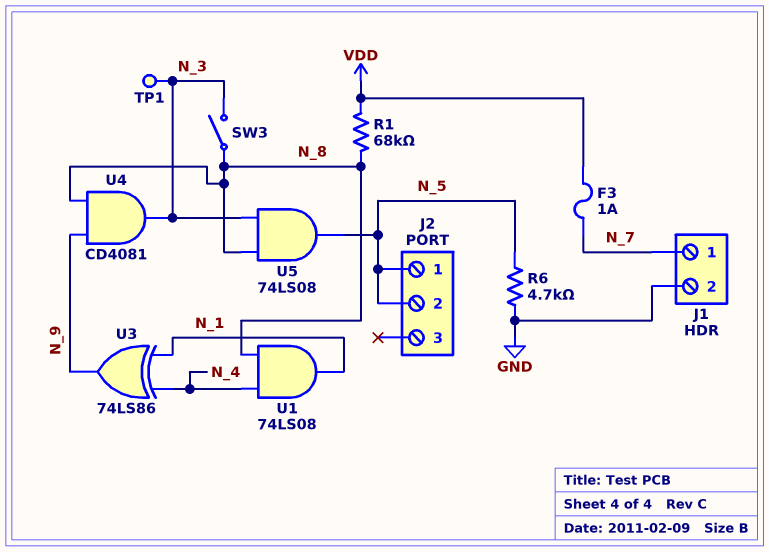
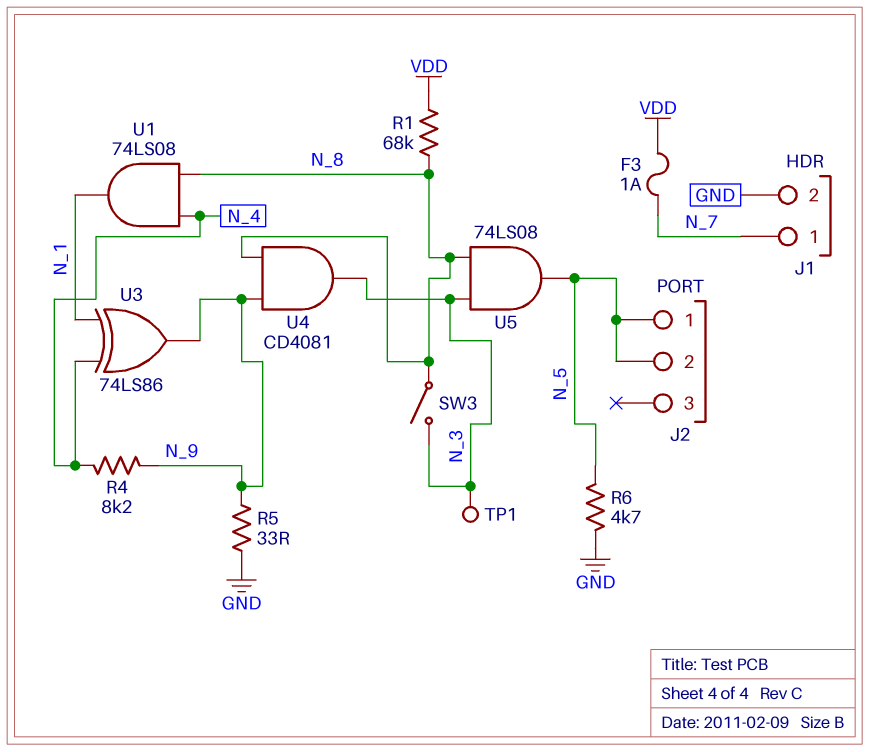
R4: none -> 8.2k (N_4, N_9)
R5: none -> 33 (GND, N_9)

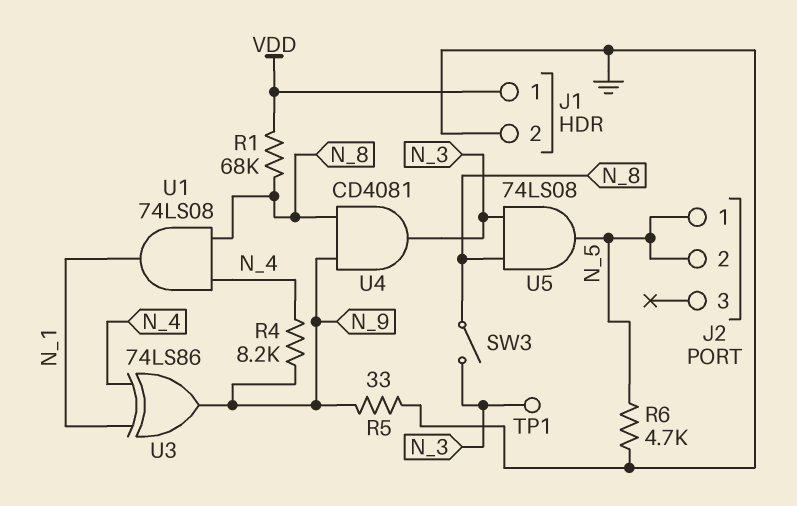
F3: 1A (N_7, VDD) -> none
J1 pin 1: N_7 -> VDD

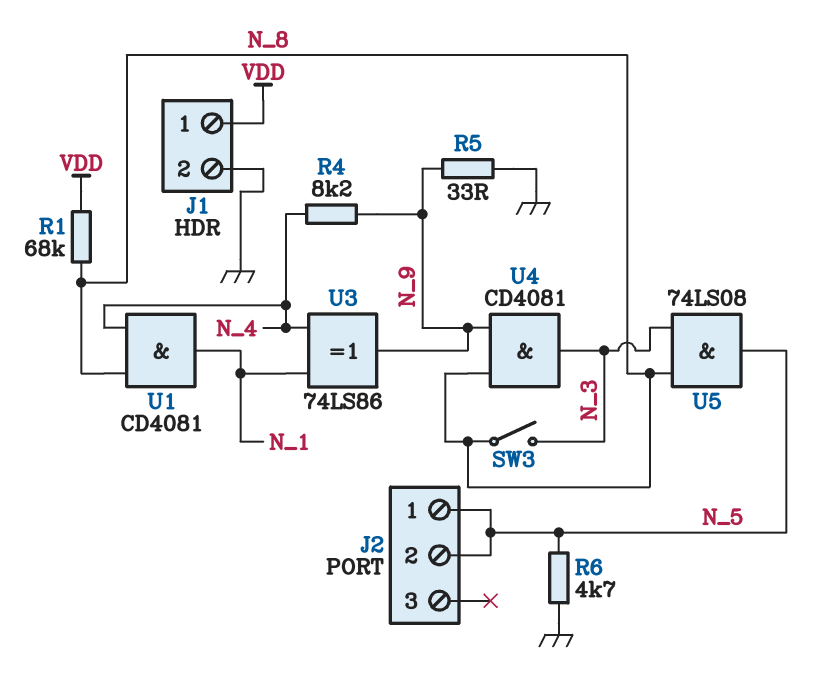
TP1: test point (N_3) -> none
U1: AND 74LS08 (in N_4, in N_8, out N_1) -> AND CD4081 (in N_4, in N_8, out N_1)

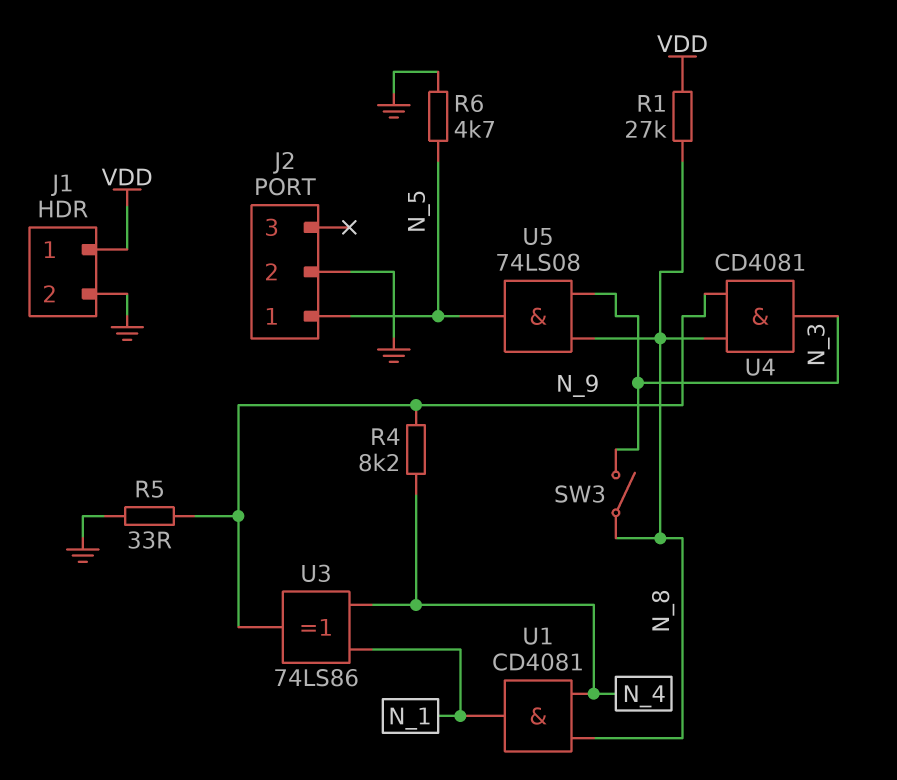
J2 pin 2: N_5 -> GND
R1: 68k (N_8, VDD) -> 27k (N_8, VDD)

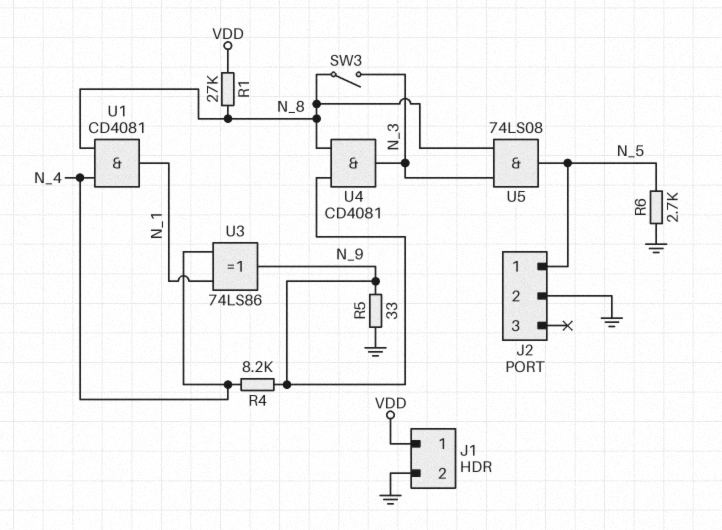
R6: 4.7k (GND, N_5) -> 2.7k (GND, N_5)

